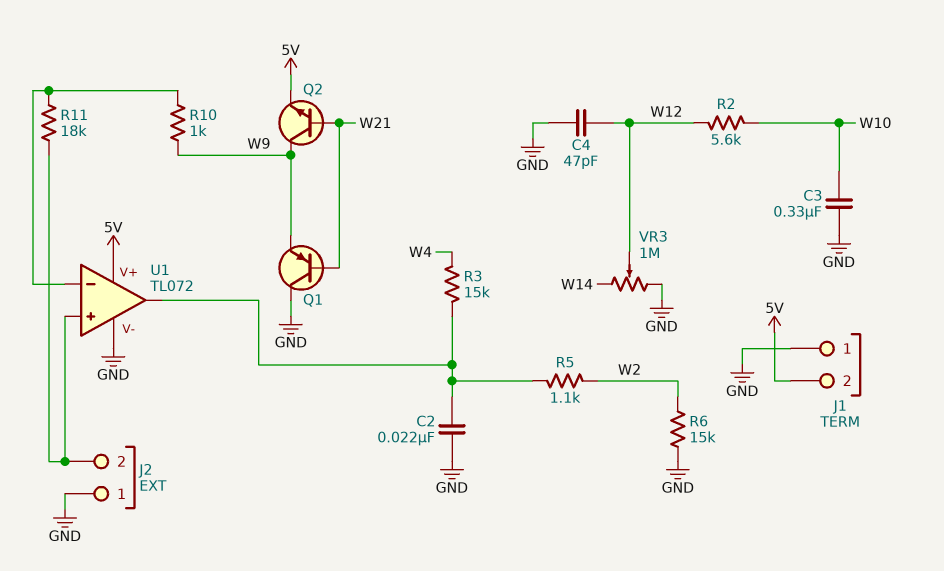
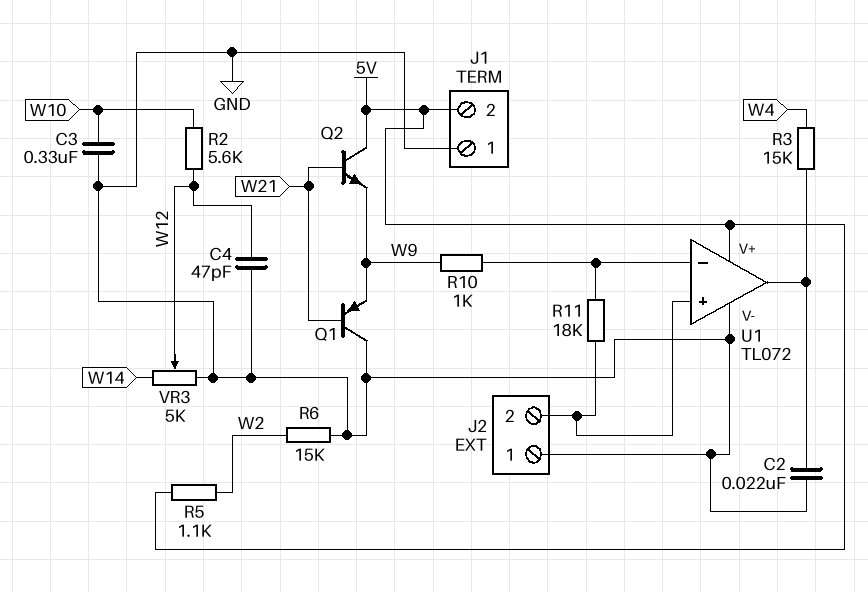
Q2: NPN (B W21, C W9, E 5V) -> NPN (B W21, C 5V, E W9)
R5: 1.1k (U1/out, W2) -> 1.1k (5V, W2)
VR3: 1M (GND, W14, wiper W12) -> 5k (GND, W14, wiper W12)

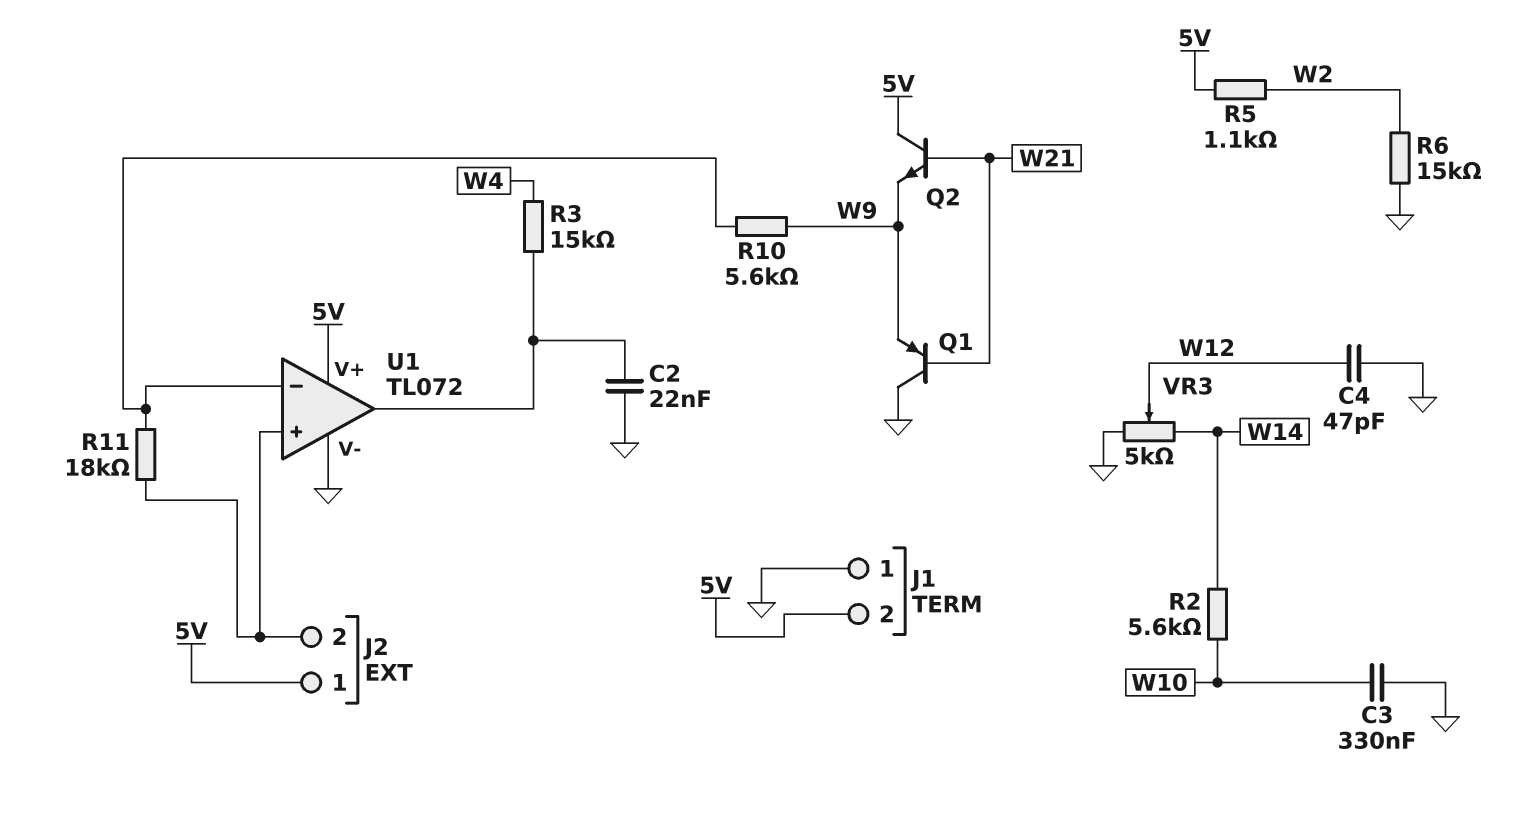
J2 pin 1: GND -> 5V
R2: 5.6k (W10, W12) -> 5.6k (W10, W14)
R10: 1k (U1/in-, W9) -> 5.6k (U1/in-, W9)

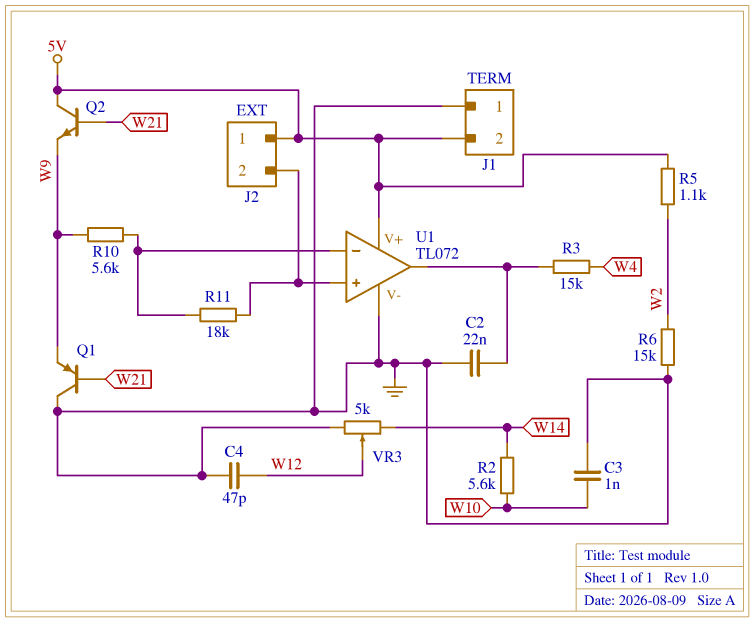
C3: 330nF (GND, W10) -> 1nF (GND, W10)

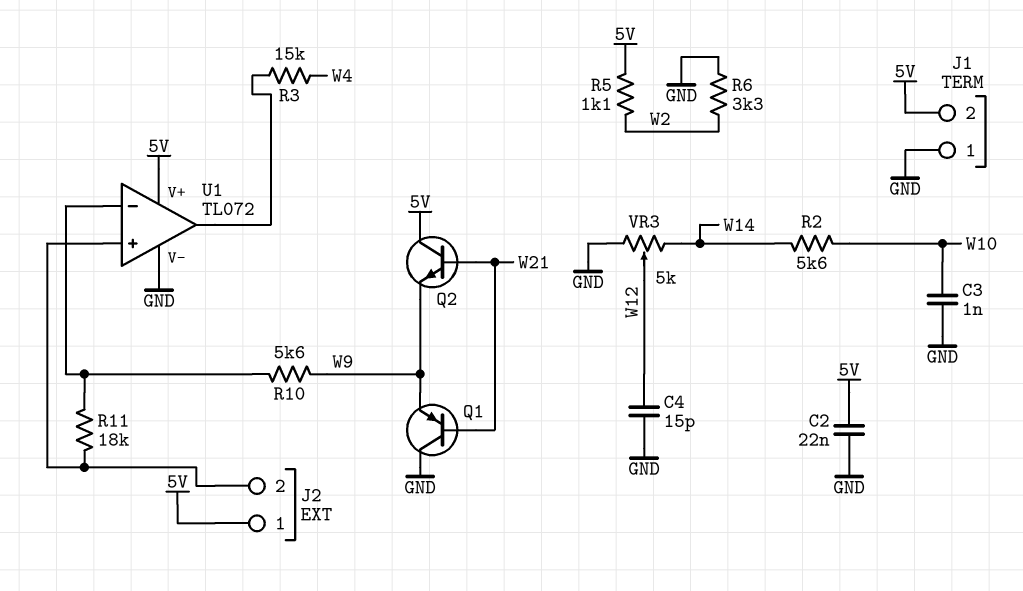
C2: 22nF (GND, U1/out) -> 22nF (5V, GND)
C4: 47pF (GND, W12) -> 15pF (GND, W12)
R6: 15k (GND, W2) -> 3.3k (GND, W2)

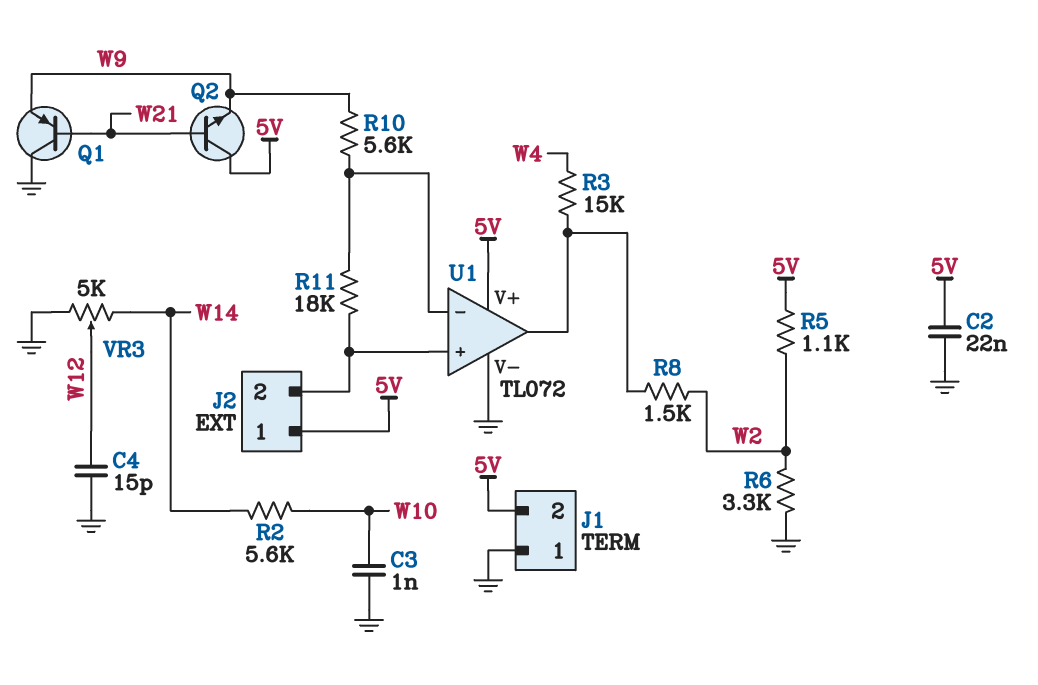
R8: none -> 1.5k (U1/out, W2)

